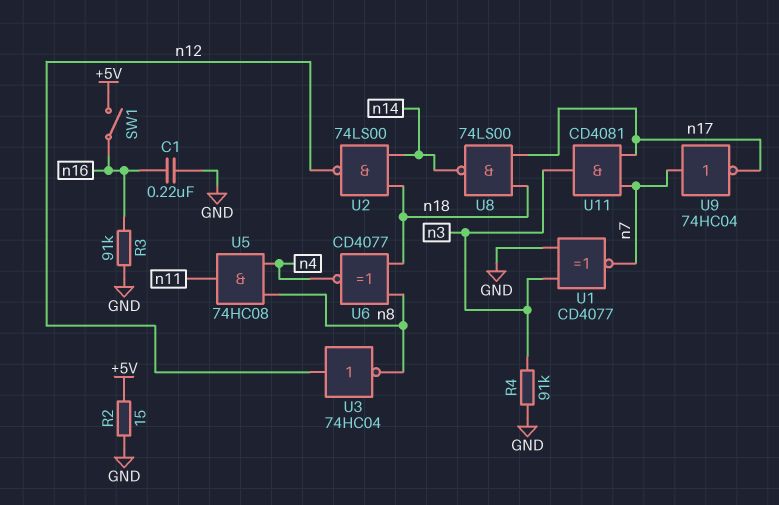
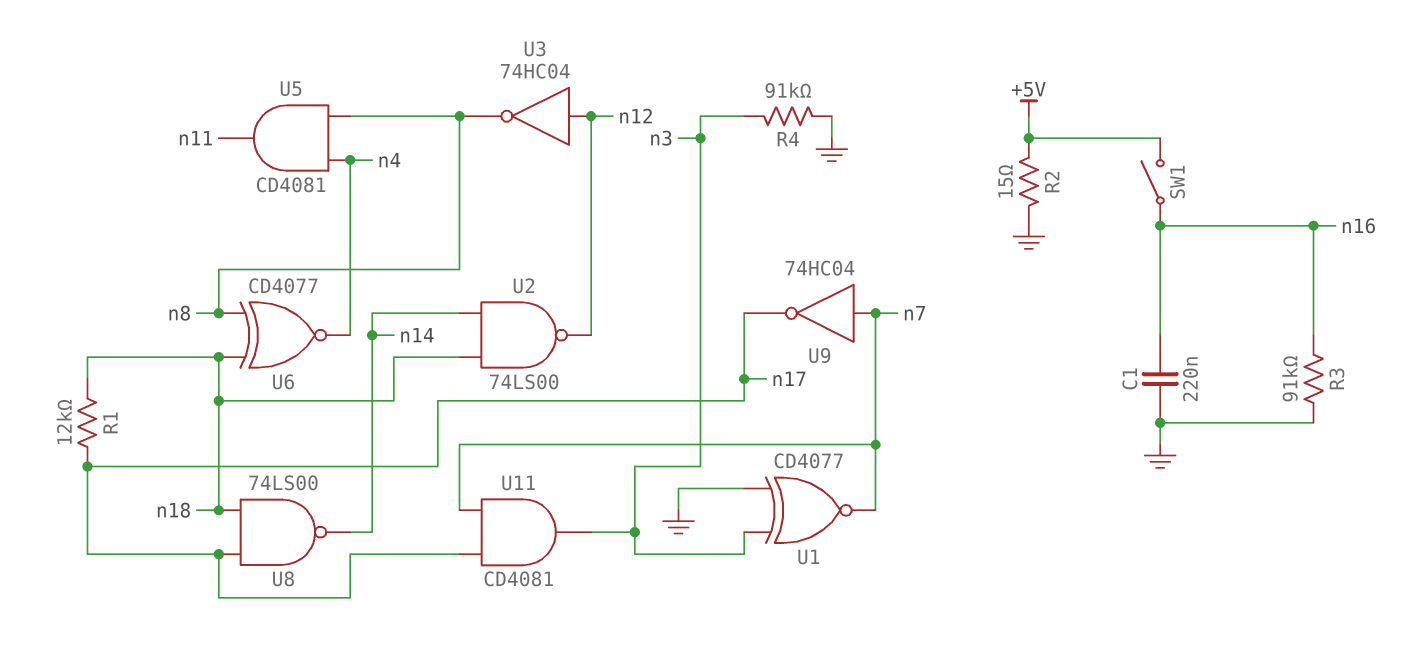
R1: none -> 12k (n17, n18)
U5: AND 74HC08 (in n4, in n8, out n11) -> AND CD4081 (in n4, in n8, out n11)

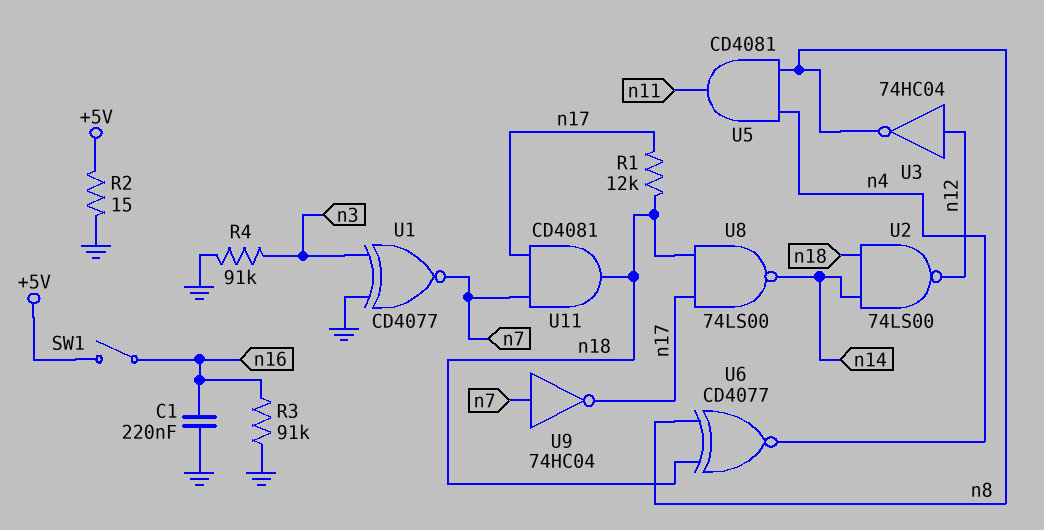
U11: AND CD4081 (in n7, in n17, out n3) -> AND CD4081 (in n7, in n17, out n18)

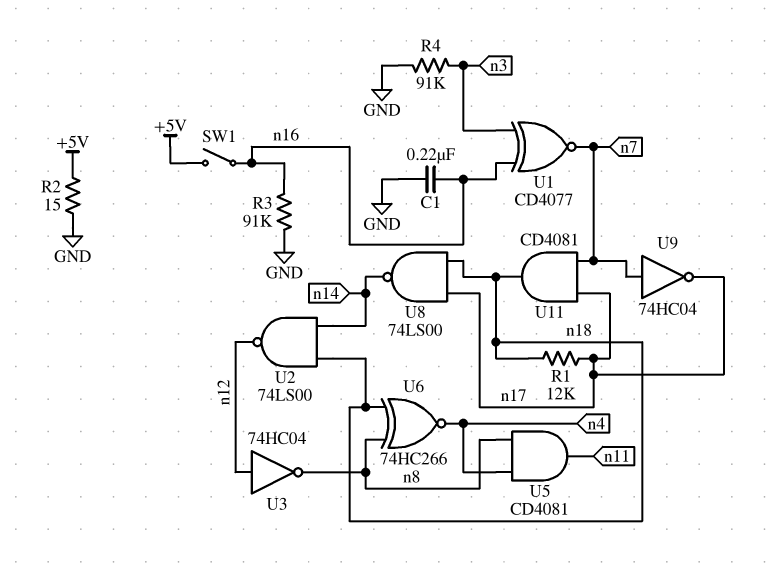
U1: XNOR CD4077 (in GND, in n3, out n7) -> XNOR CD4077 (in n3, in n16, out n7)
U6: XNOR CD4077 (in n8, in n18, out n4) -> XNOR 74HC266 (in n8, in n18, out n4)

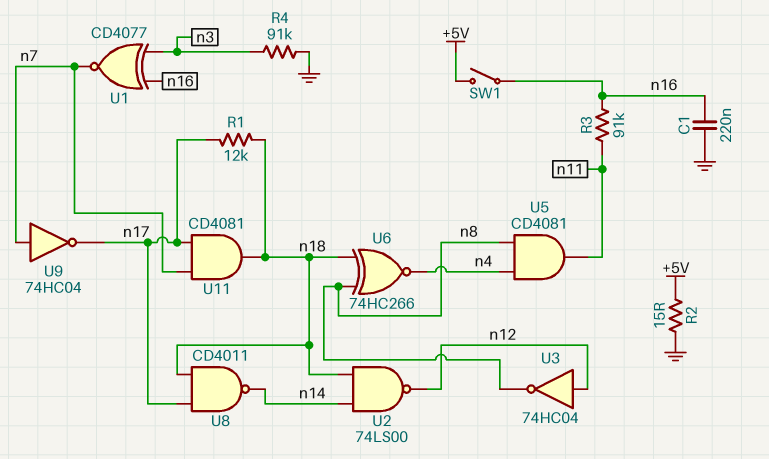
R3: 91k (GND, n16) -> 91k (n11, n16)
U8: NAND 74LS00 (in n17, in n18, out n14) -> NAND CD4011 (in n17, in n18, out n14)

